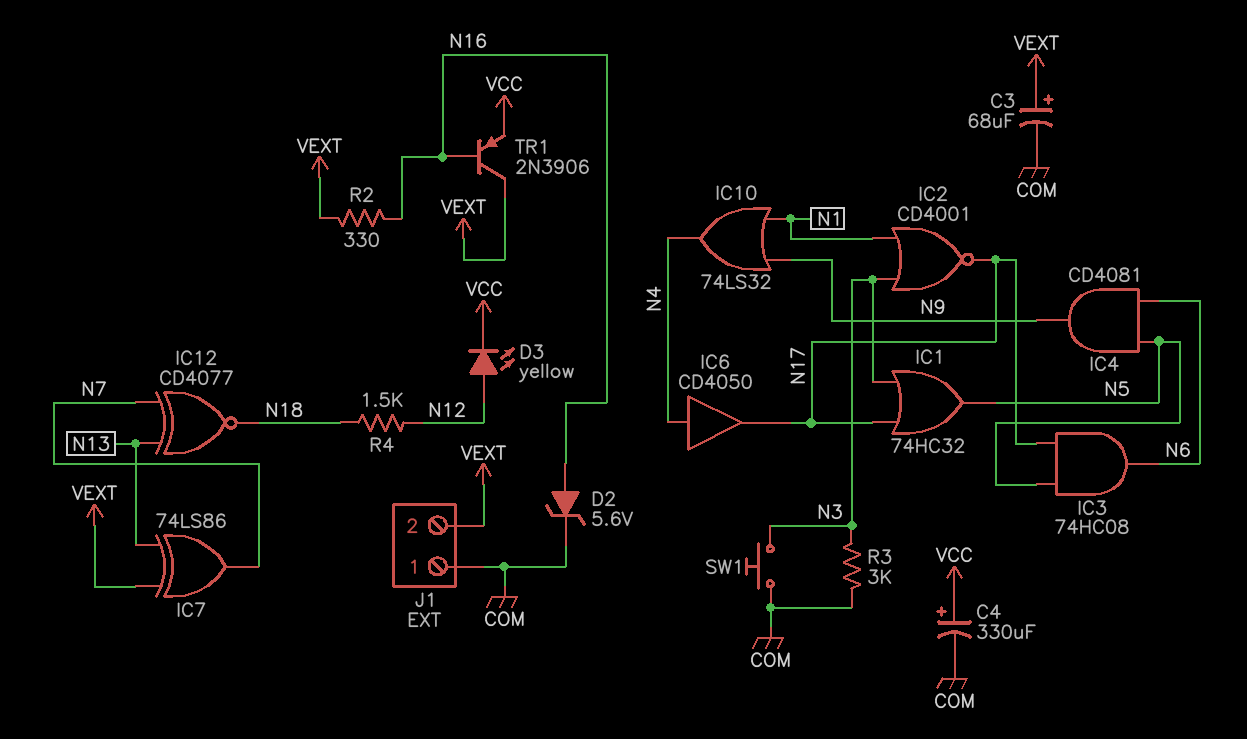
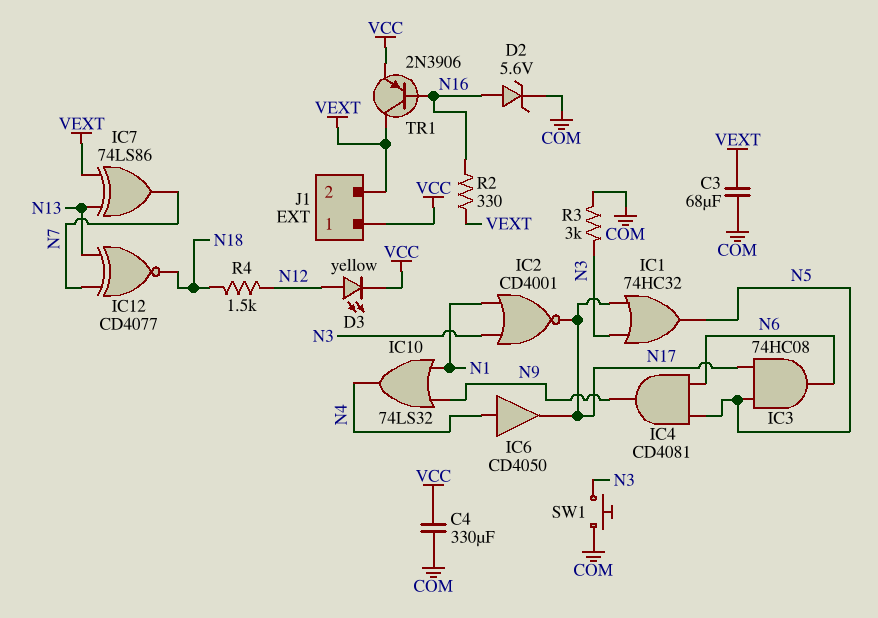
C3: 68uF (plus VEXT, minus COM) -> 68uF (COM, VEXT)
C4: 330uF (plus VCC, minus COM) -> 330uF (COM, VCC)
J1 pin 1: COM -> VCC

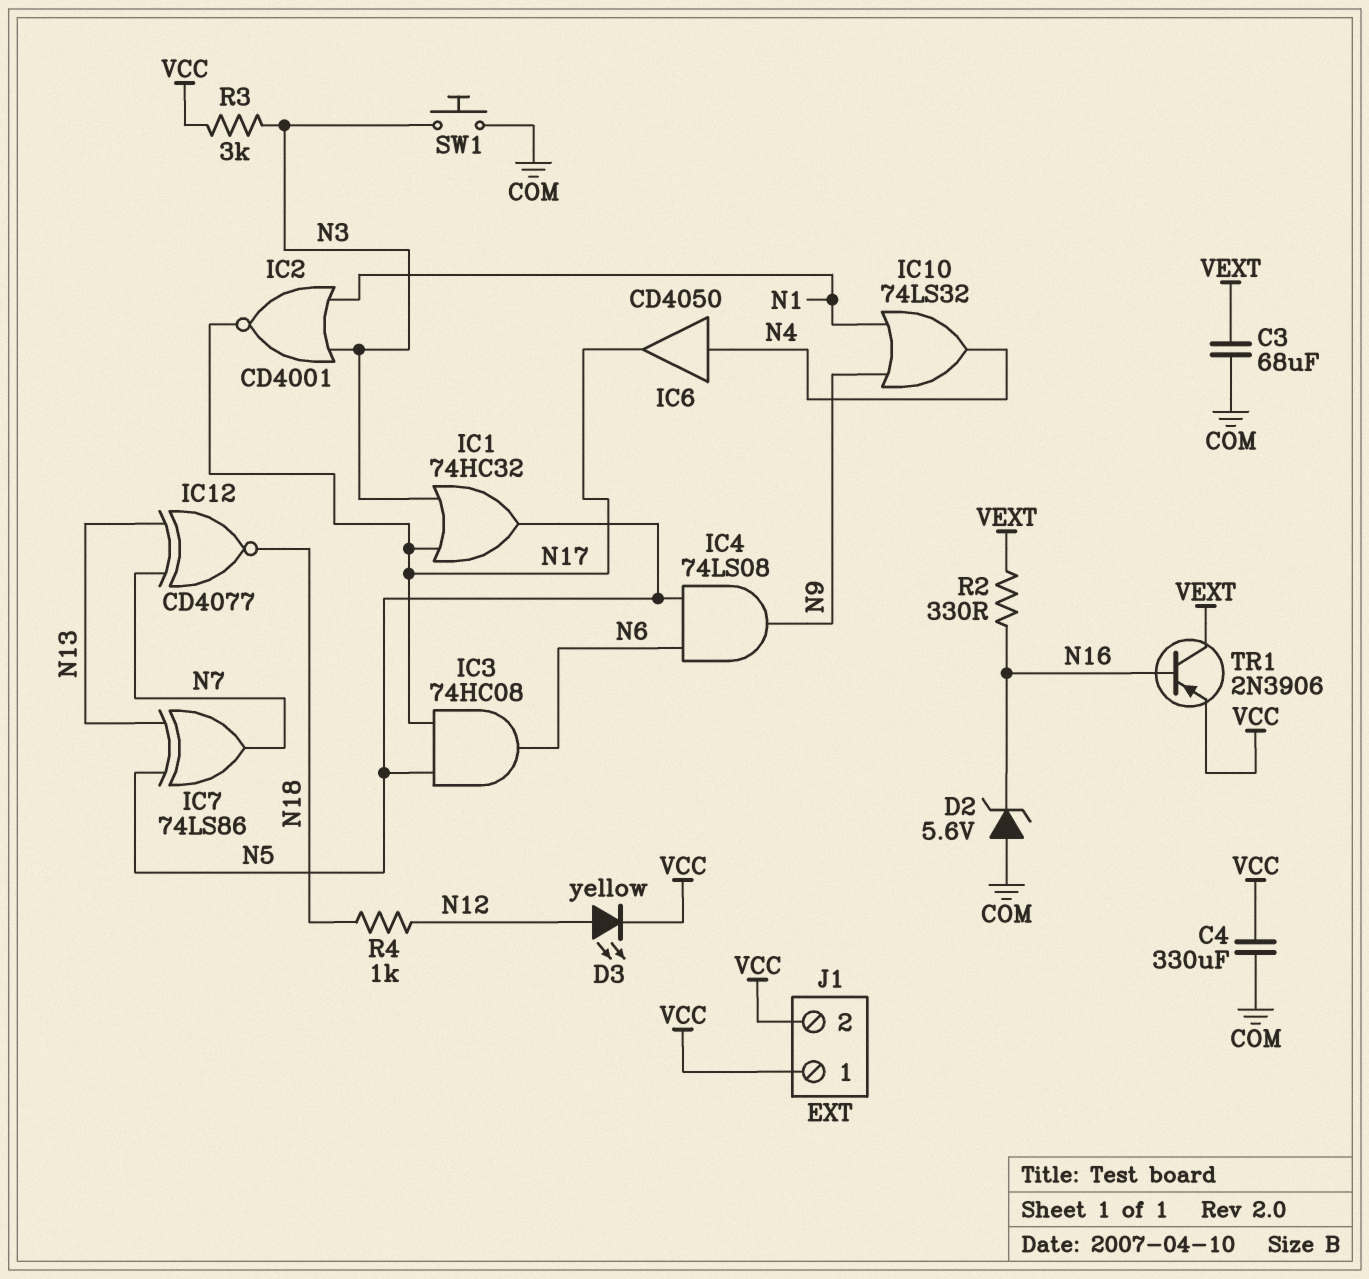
D2: zener 5.6V (A N16, K COM) -> zener 5.6V (A COM, K N16)
IC4: AND CD4081 (in N5, in N6, out N9) -> AND 74LS08 (in N5, in N6, out N9)
IC7: XOR 74LS86 (in N13, in VEXT, out N7) -> XOR 74LS86 (in N5, in N13, out N7)
J1 pin 2: VEXT -> VCC
R3: 3k (COM, N3) -> 3k (N3, VCC)
R4: 1.5k (N12, N18) -> 1k (N12, N18)

